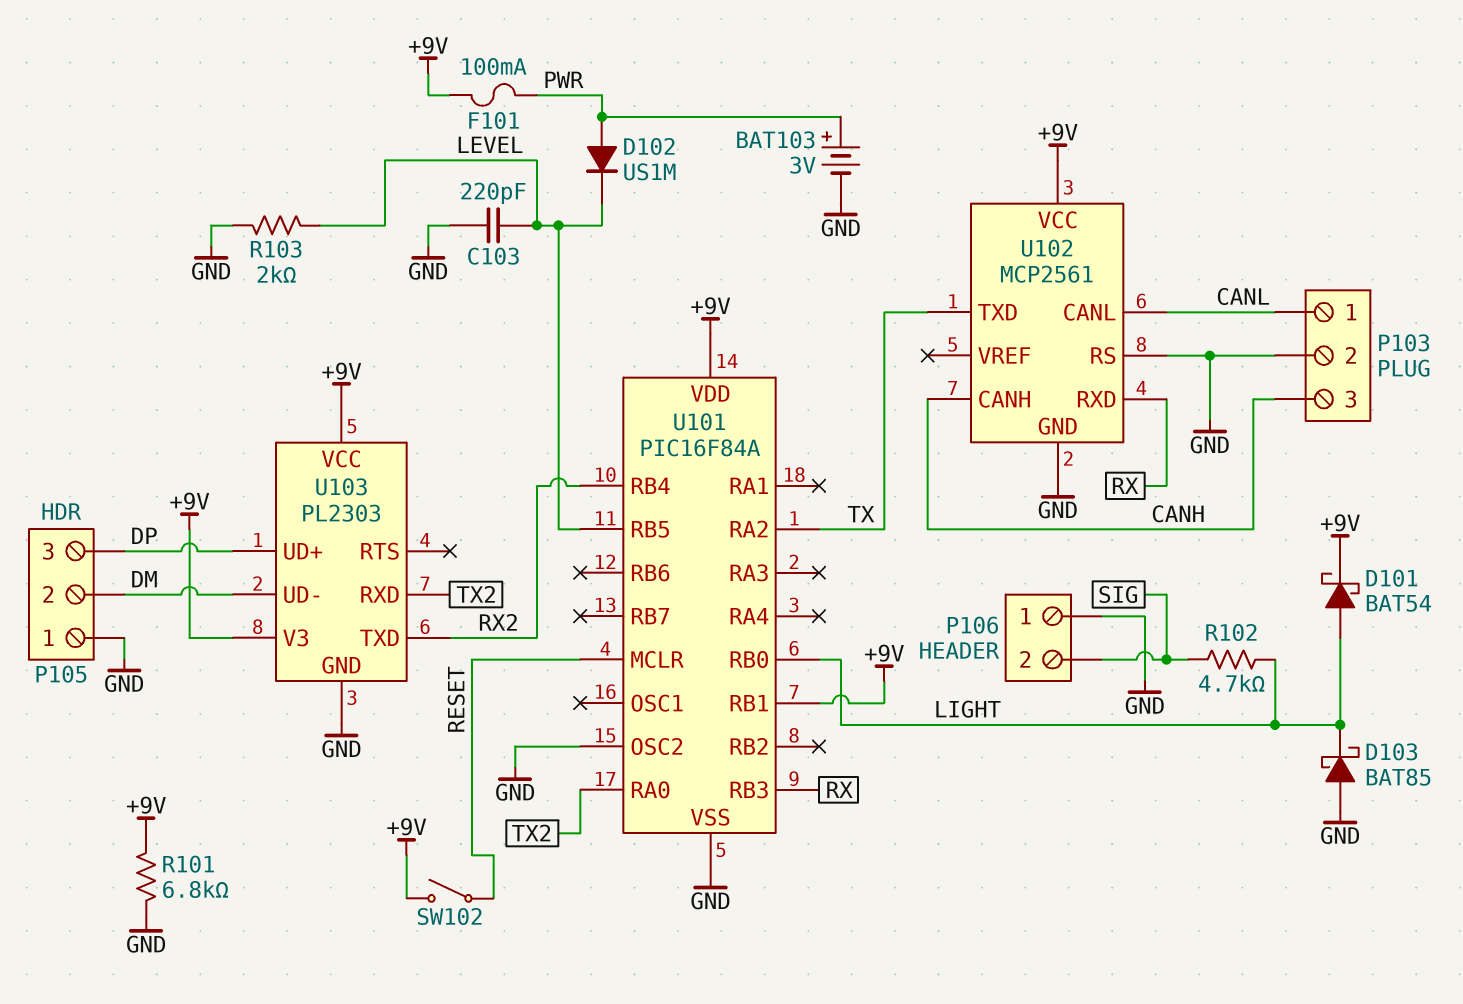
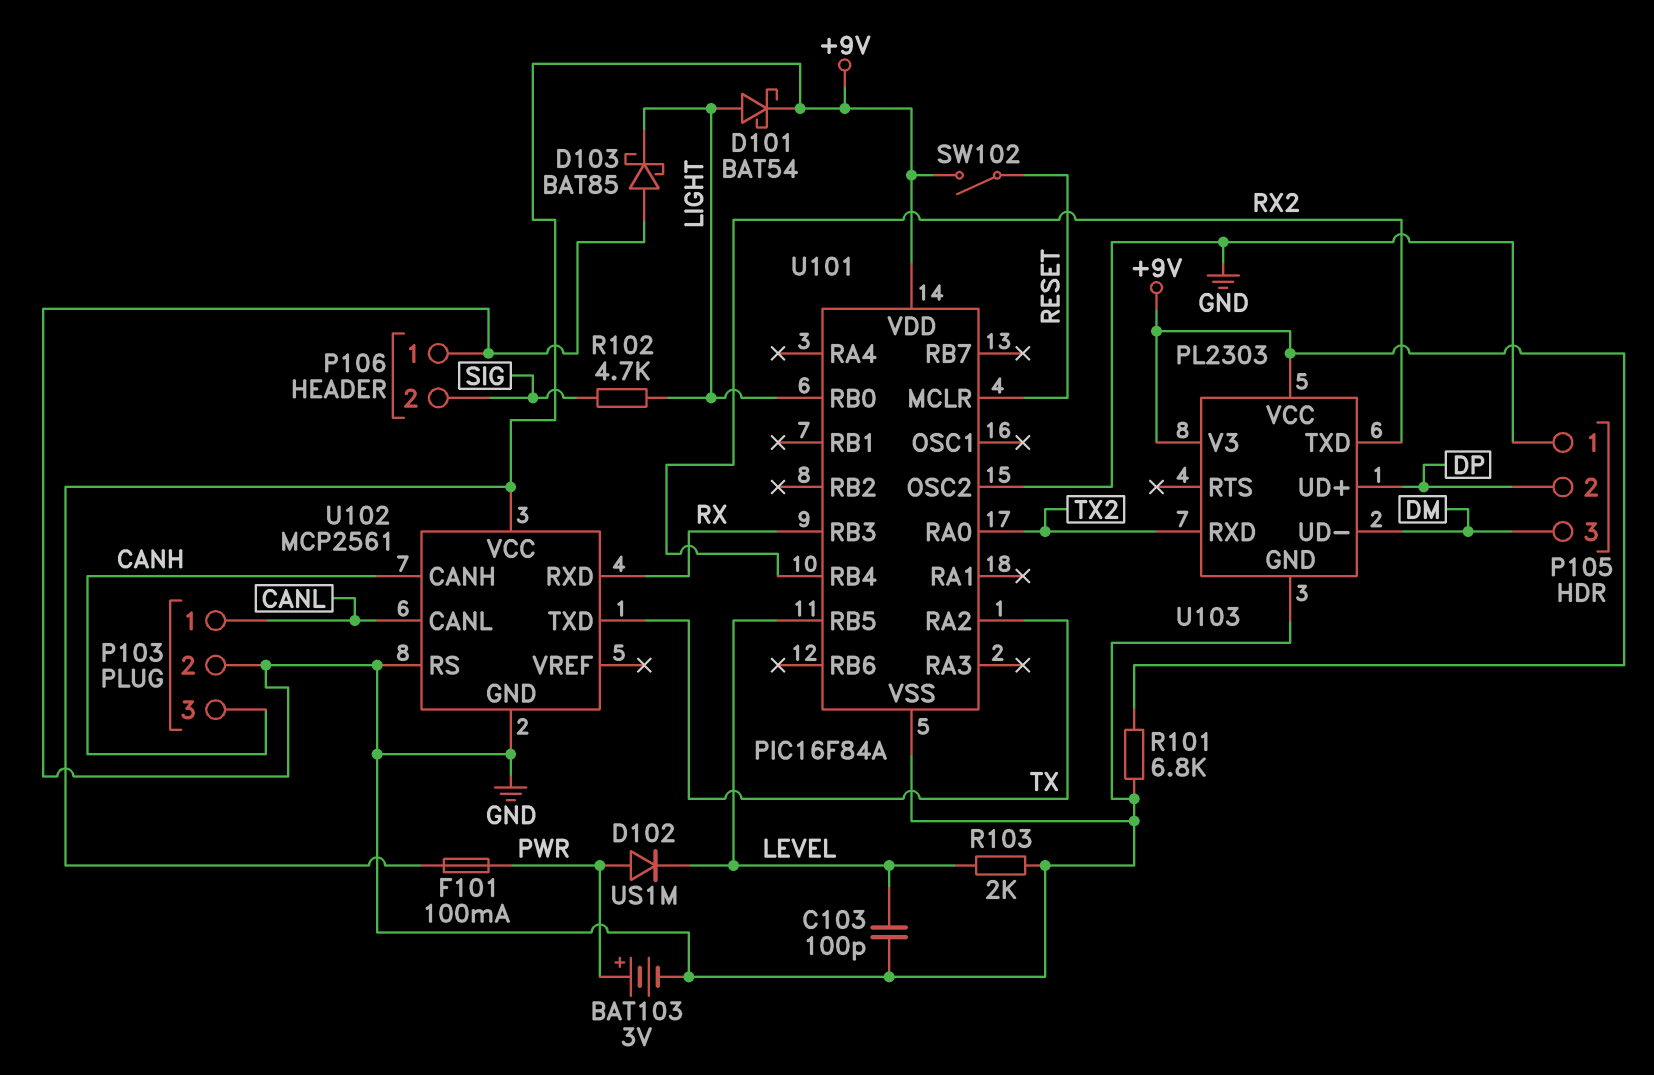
C103: 220pF (GND, LEVEL) -> 100pF (GND, LEVEL)
P105 pin 2: DM -> DP
P105 pin 3: DP -> DM
U101 pin RB1: +9V -> none

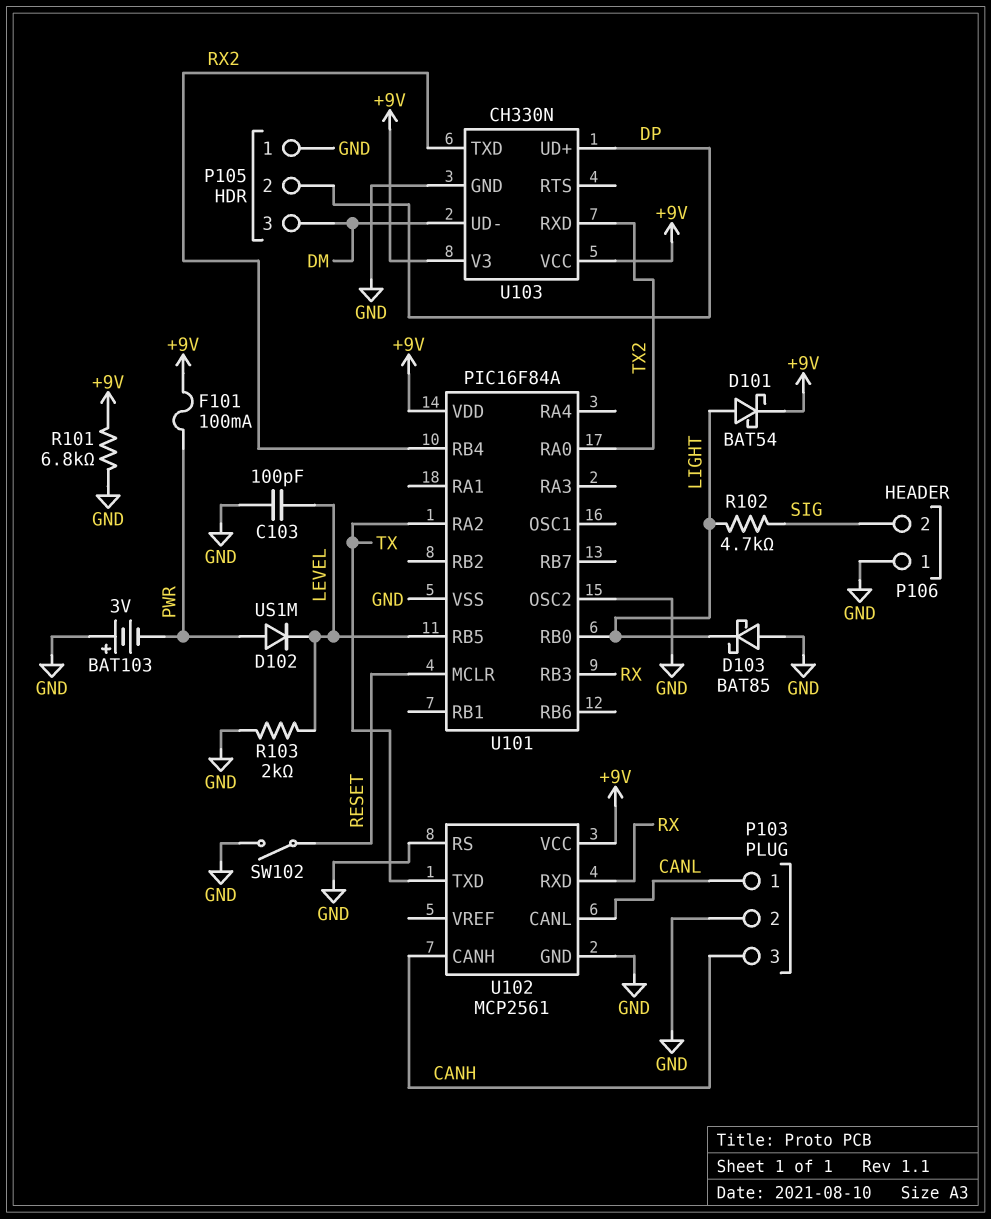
BAT103: 3V (plus PWR, minus GND) -> 3V (plus GND, minus PWR)
SW102: switch (+9V, RESET) -> switch (GND, RESET)
U103: PL2303 -> CH330N

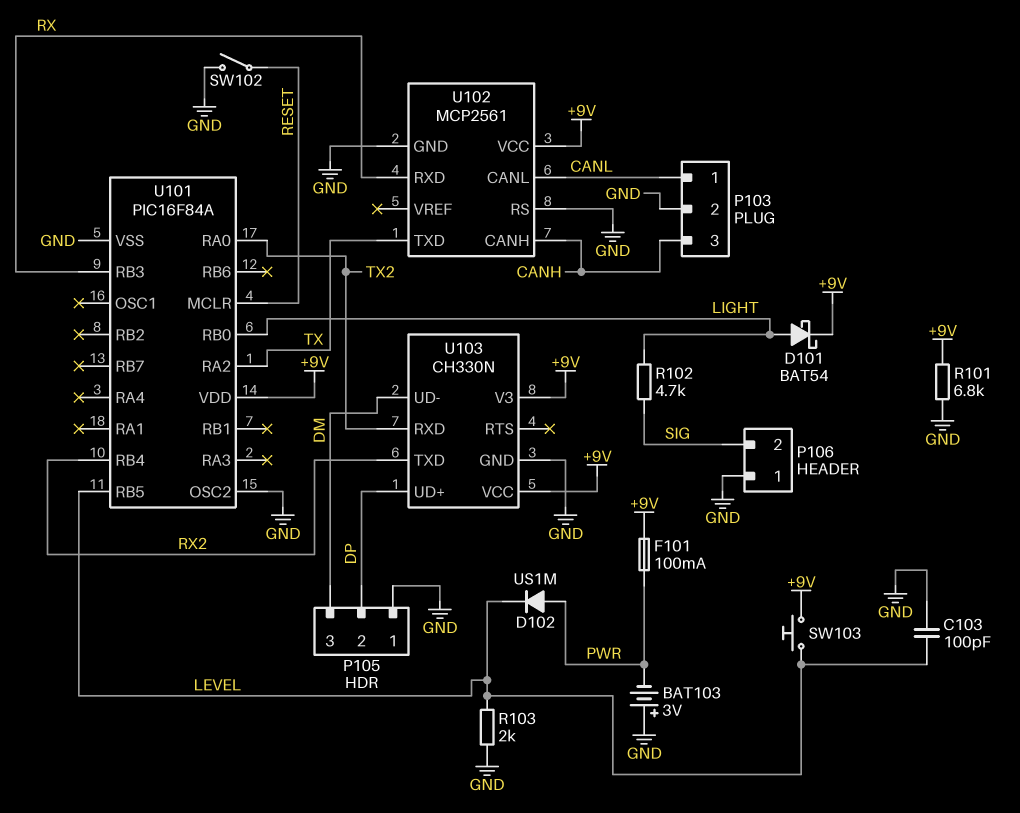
D103: schottky BAT85 (A GND, K LIGHT) -> none
SW103: none -> button (+9V, LEVEL)

